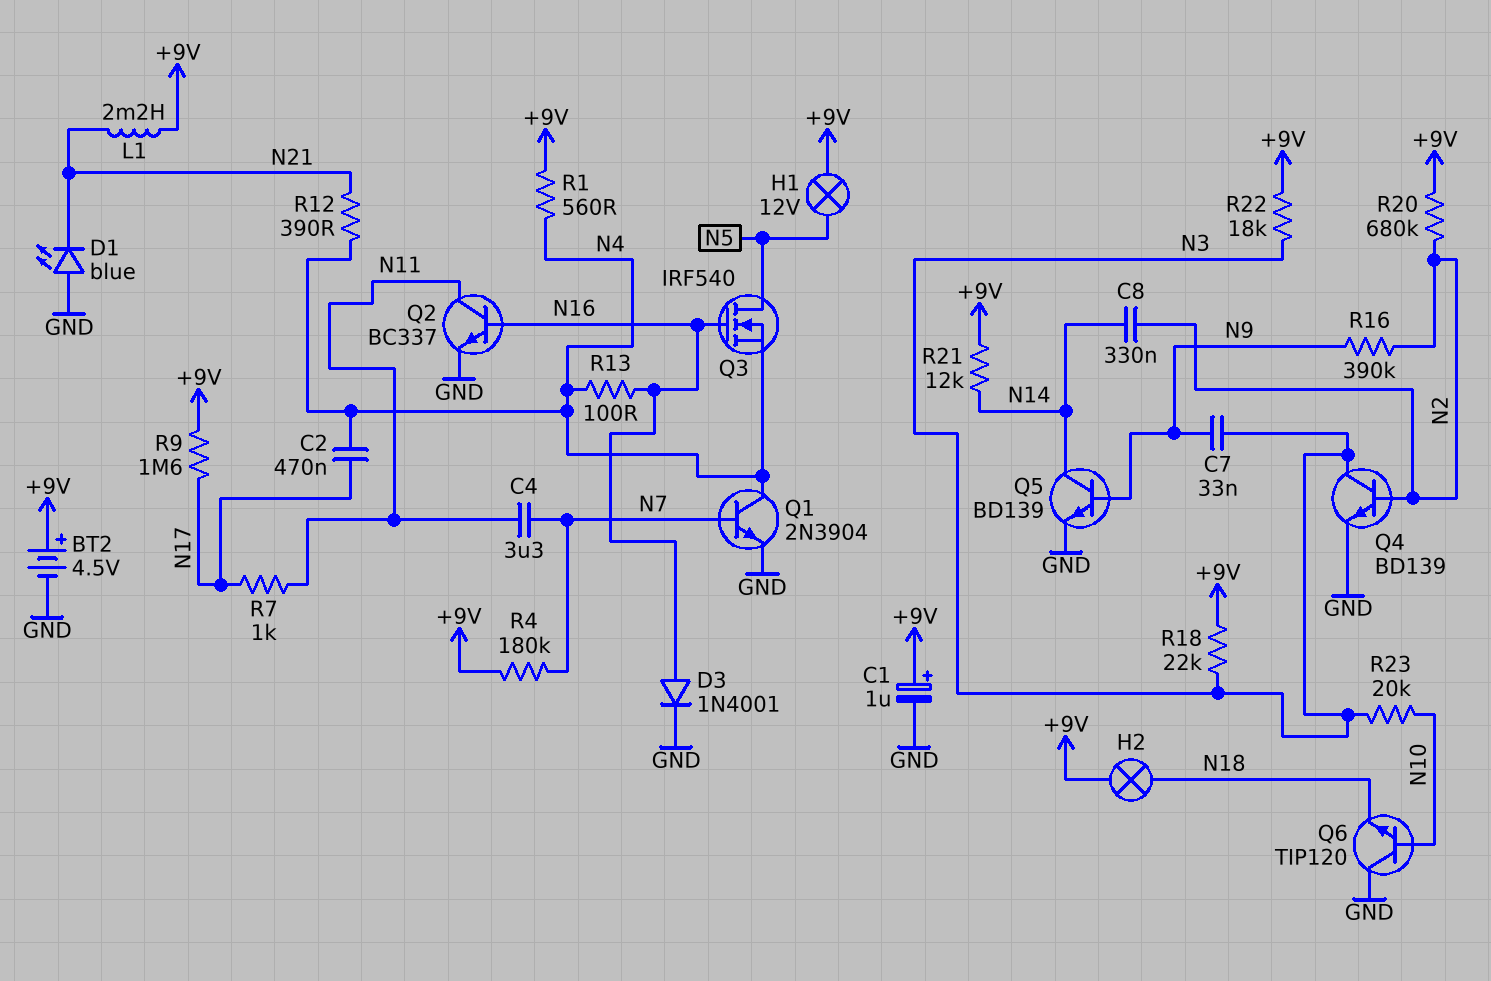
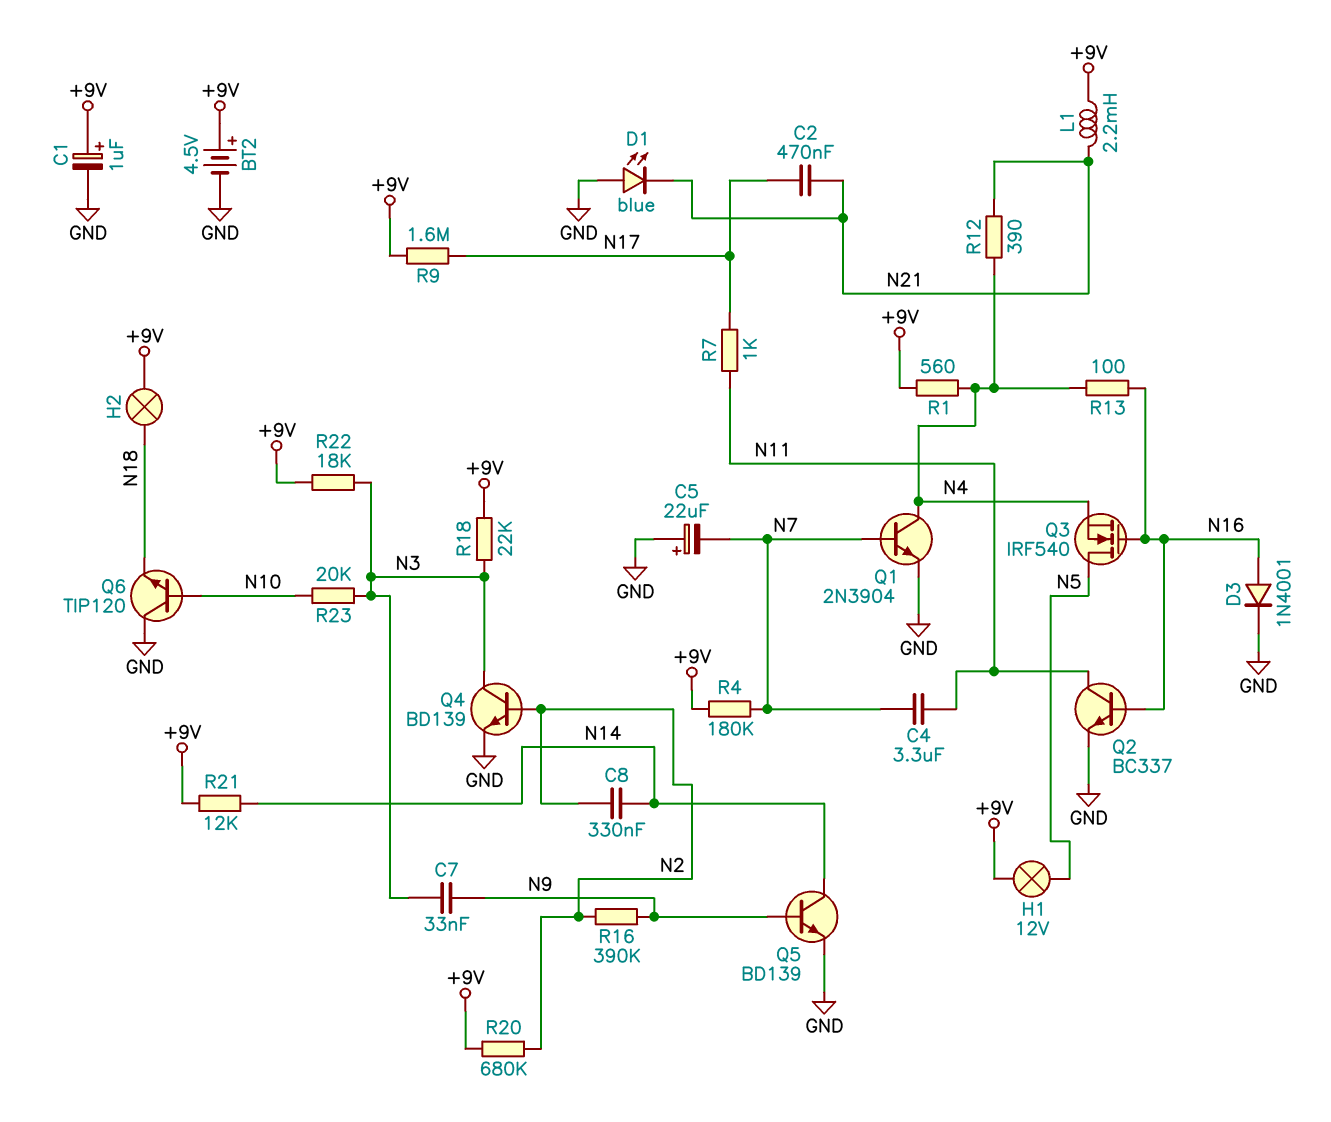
C2: 470nF (N4, N17) -> 470nF (N17, N21)
C5: none -> 22uF (plus GND, minus N7)

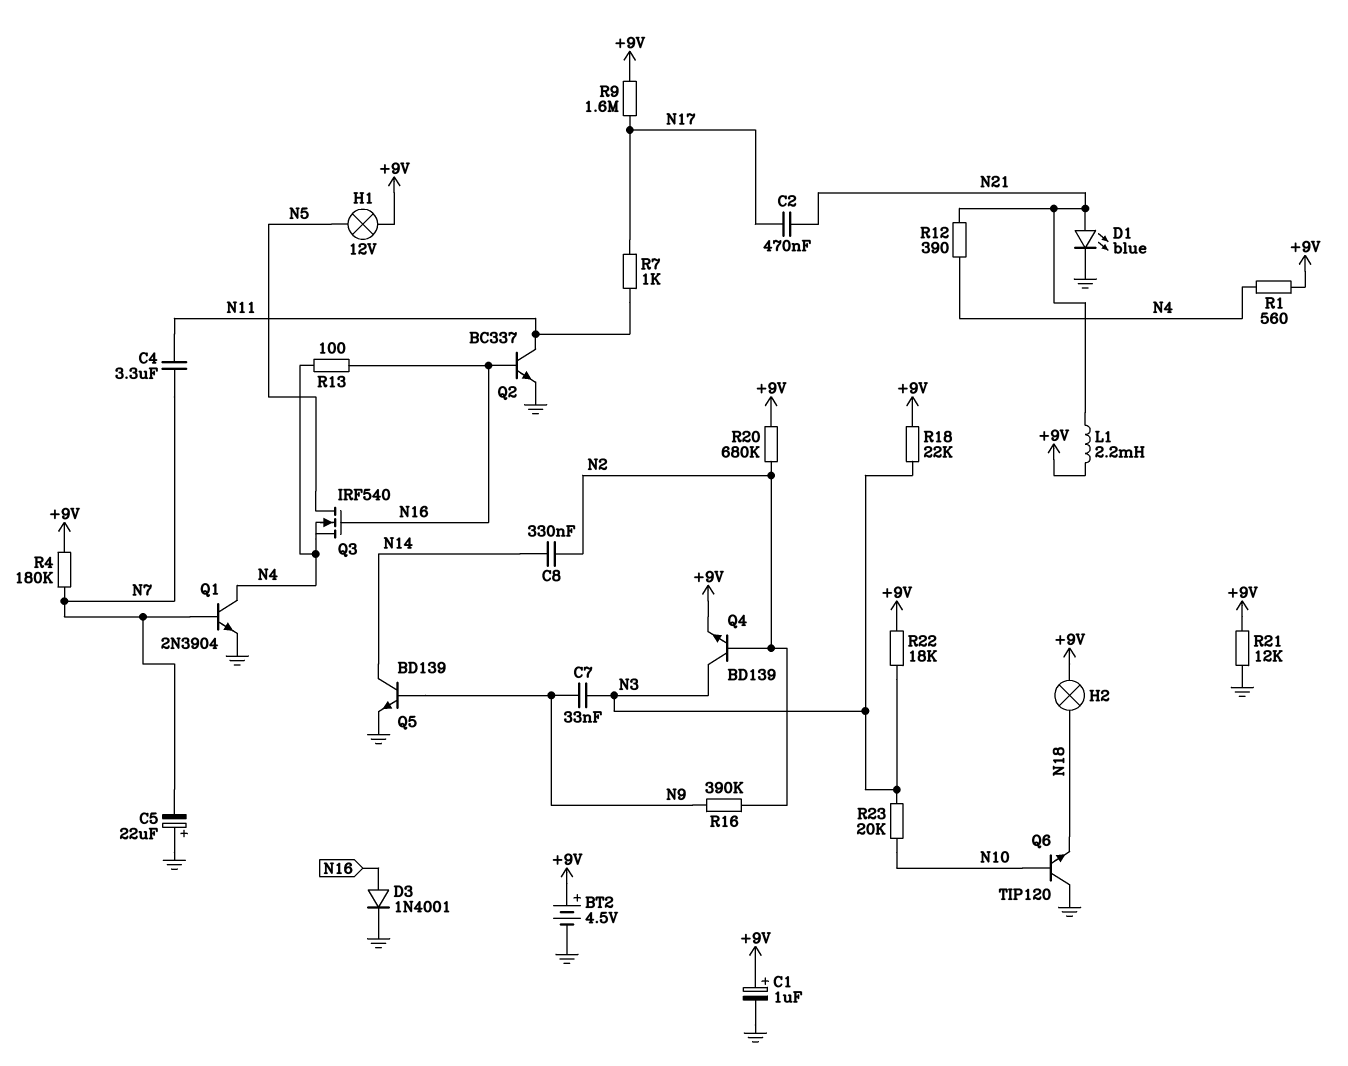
D1: LED blue (A GND, K N21) -> LED blue (A N21, K GND)
Q4: NPN BD139 (B N2, C N3, E GND) -> NPN BD139 (B N2, C N3, E +9V)
R21: 12k (+9V, N14) -> 12k (+9V, GND)

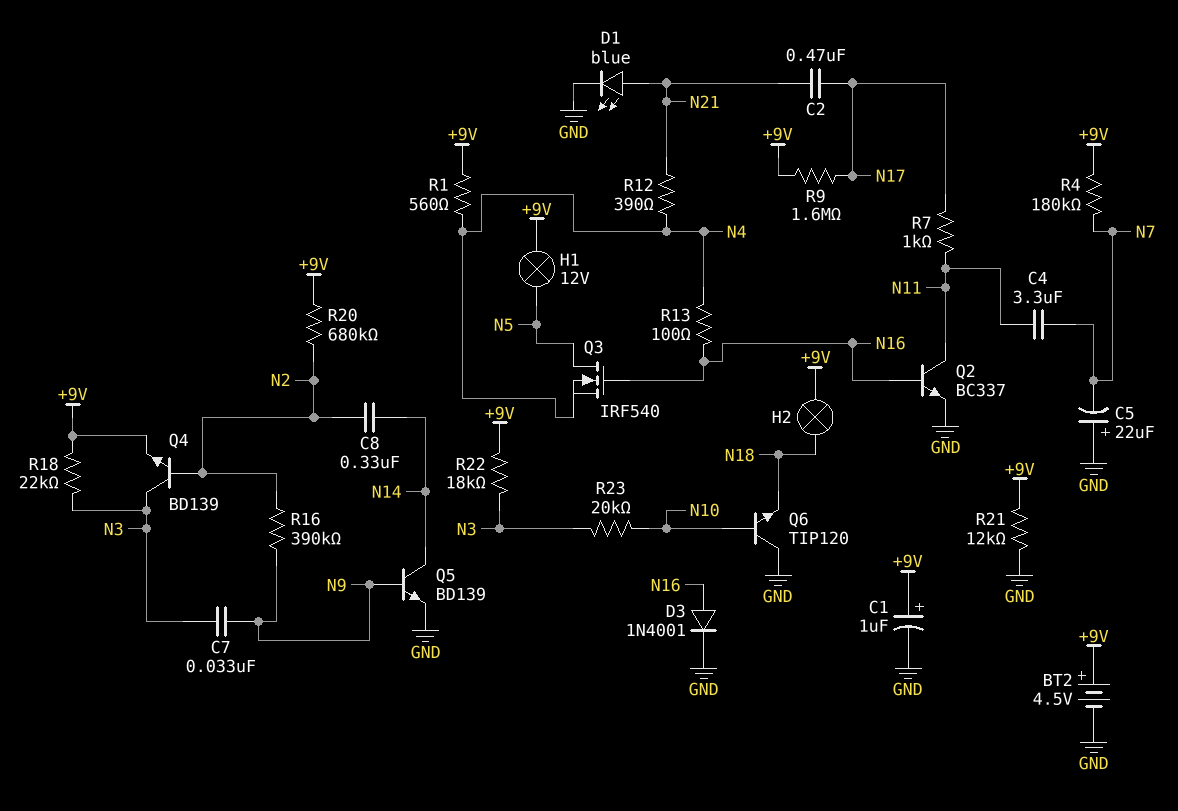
L1: 2.2mH (+9V, N21) -> none
Q1: NPN 2N3904 (B N7, C N4, E GND) -> none

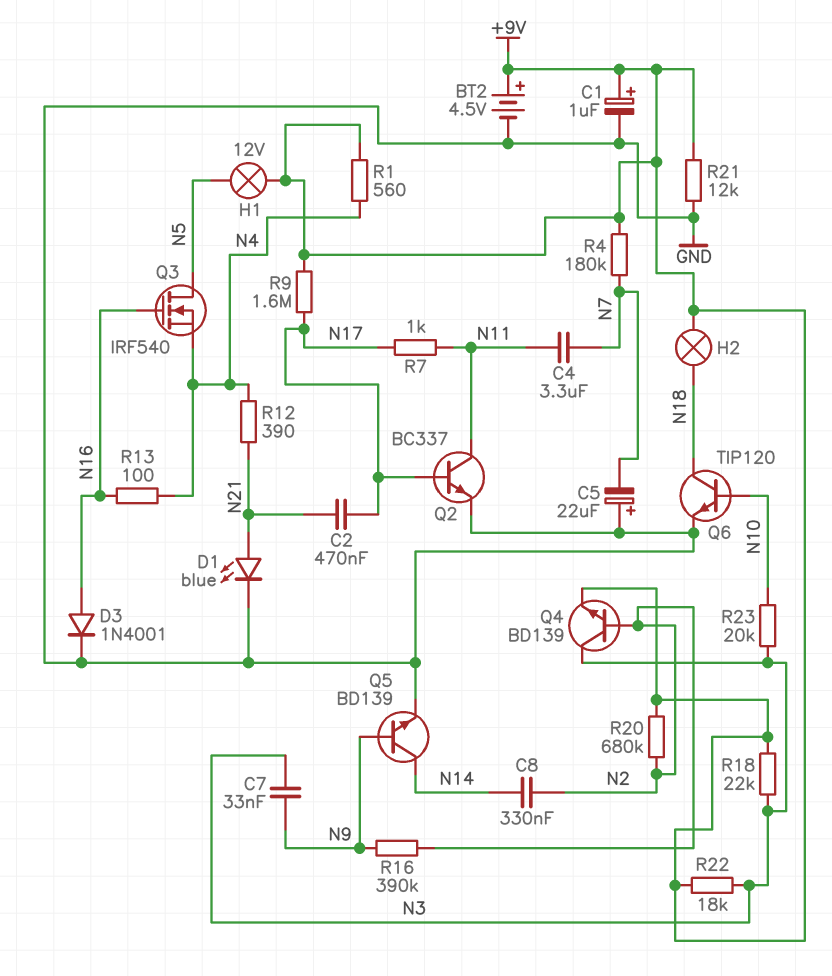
Q2: NPN BC337 (B N16, C N11, E GND) -> NPN BC337 (B N17, C N11, E GND)
Q6: NPN TIP120 (B N10, C GND, E N18) -> NPN TIP120 (B N10, C N18, E GND)

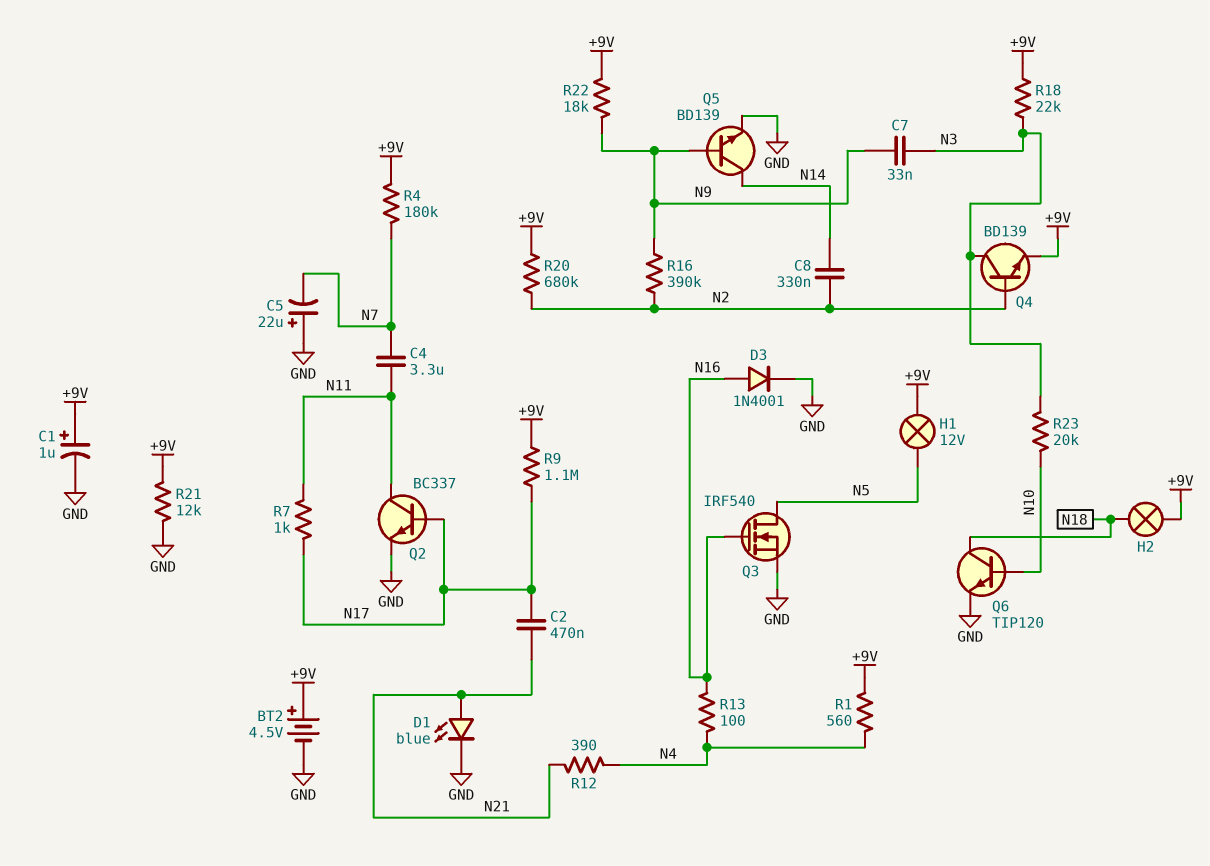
Q3: NMOS IRF540 (G N16, D N5, S N4) -> NMOS IRF540 (G N16, D N5, S GND)
R9: 1.6M (+9V, N17) -> 1.1M (+9V, N17)
R22: 18k (+9V, N3) -> 18k (+9V, N9)

